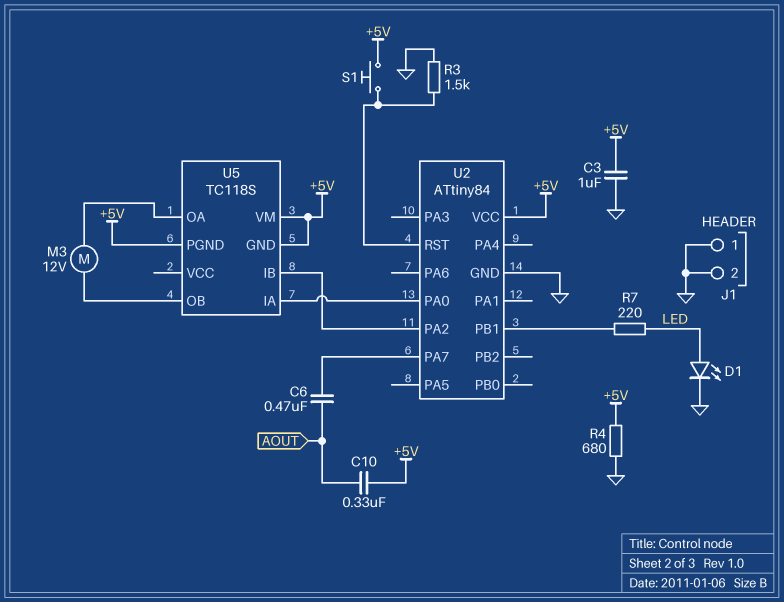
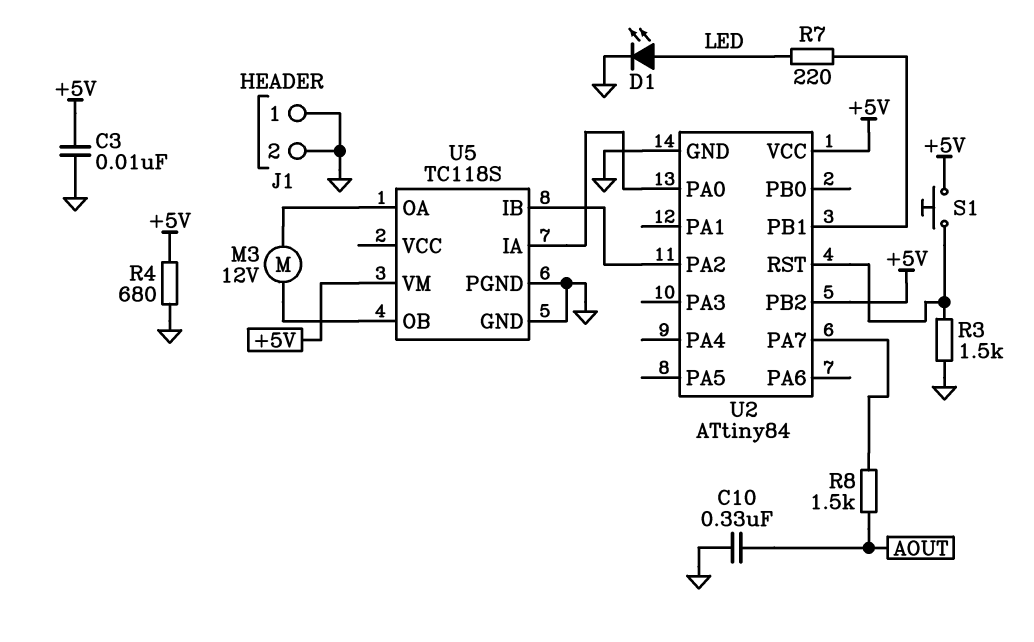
C3: 1uF (+5V, GND) -> 10nF (+5V, GND)
C6: 470nF (AOUT, U2/PA7) -> none
C10: 330nF (+5V, AOUT) -> 330nF (AOUT, GND)
R8: none -> 1.5k (AOUT, U2/PA7)
U2 pin PB2: none -> +5V
U5 pin GND: +5V -> GND
U5 pin PGND: +5V -> GND

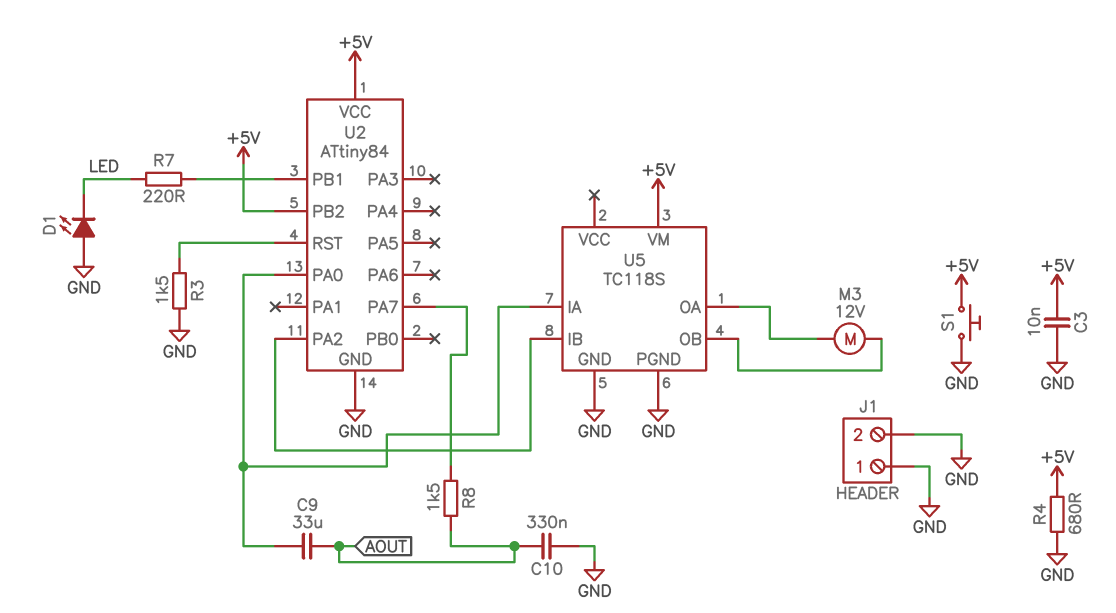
C9: none -> 33uF (AOUT, U2/PA0)
D1: LED (A LED, K GND) -> LED (A GND, K LED)
S1: button (+5V, U2/RST) -> button (+5V, GND)

